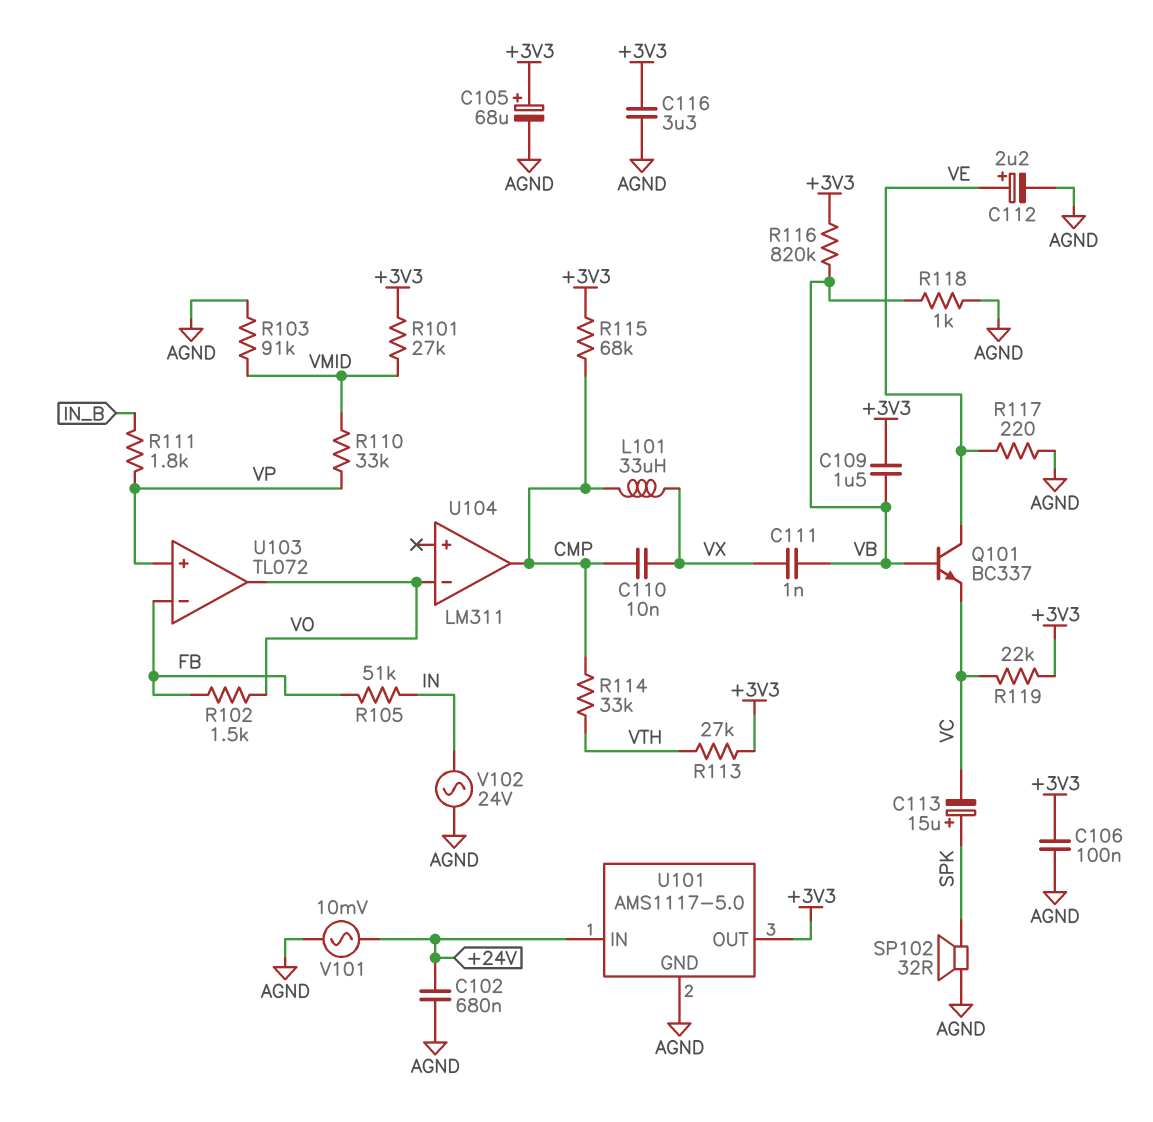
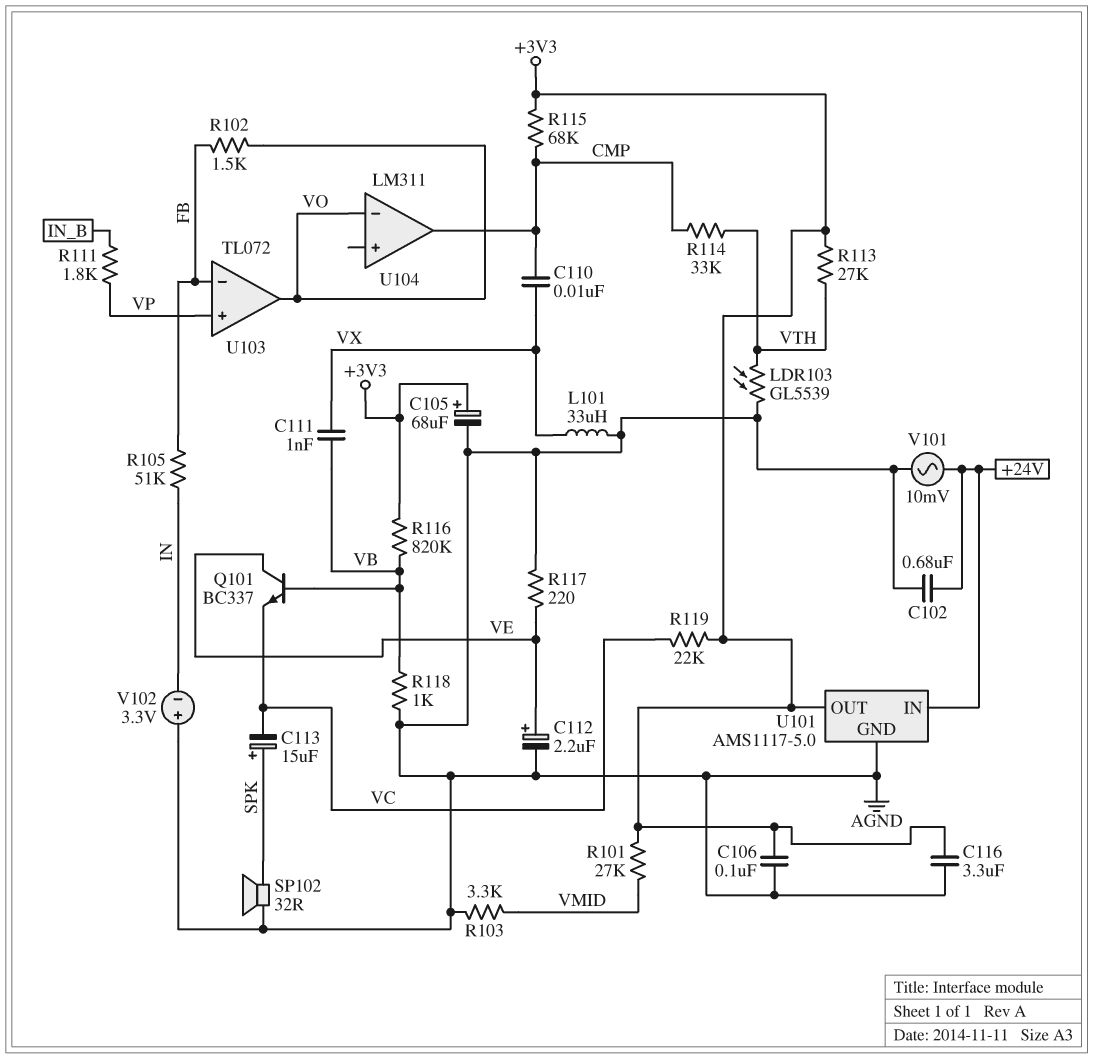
C109: 1.5uF (+3V3, VB) -> none
L101: 33uH (CMP, VX) -> 33uH (AGND, VX)
LDR103: none -> GL5539 (AGND, VTH)
R103: 91k (AGND, VMID) -> 3.3k (AGND, VMID)
R110: 33k (VMID, VP) -> none
V102: AC 24V (AGND, IN) -> 3.3V (plus AGND, minus IN)

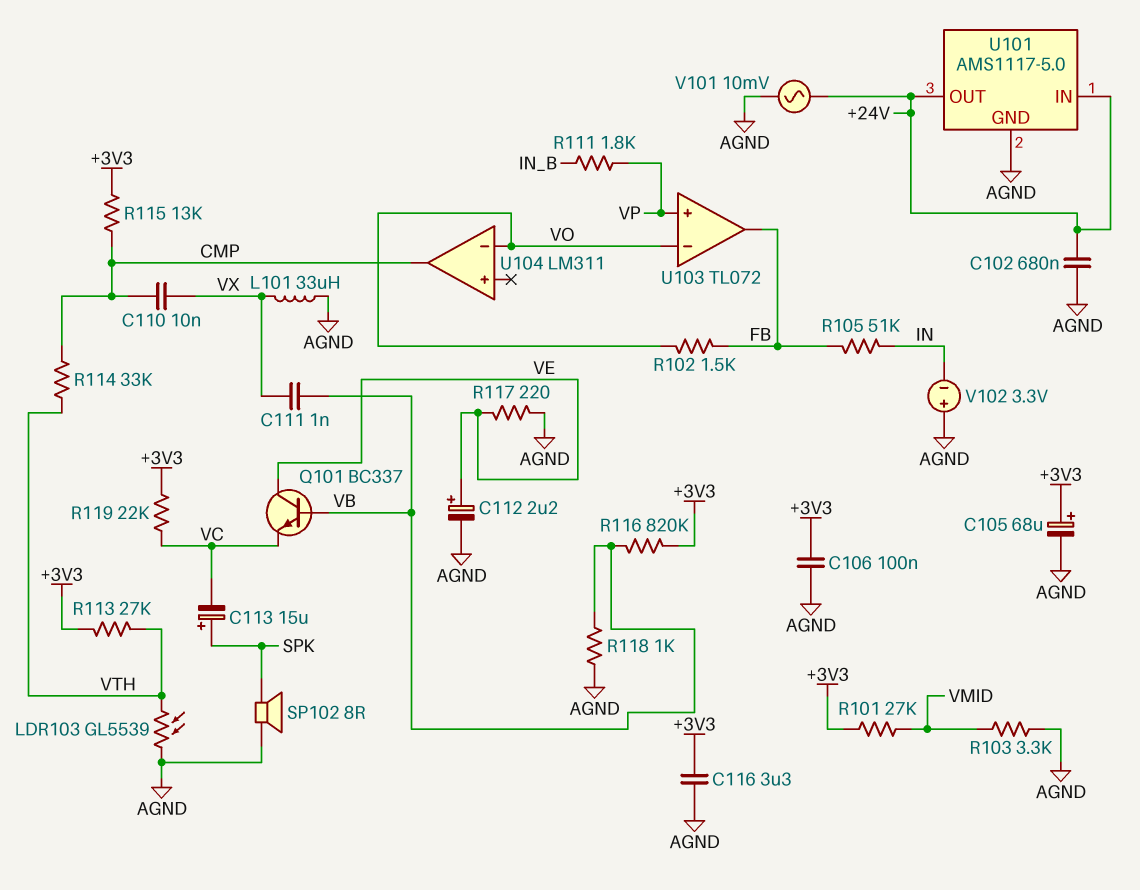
R115: 68k (+3V3, CMP) -> 13k (+3V3, CMP)
SP102: speaker 32R (AGND, SPK) -> speaker 8R (AGND, SPK)
U101 pin OUT: +3V3 -> +24V
U103 pin in-: FB -> VO
U103 pin out: VO -> FB

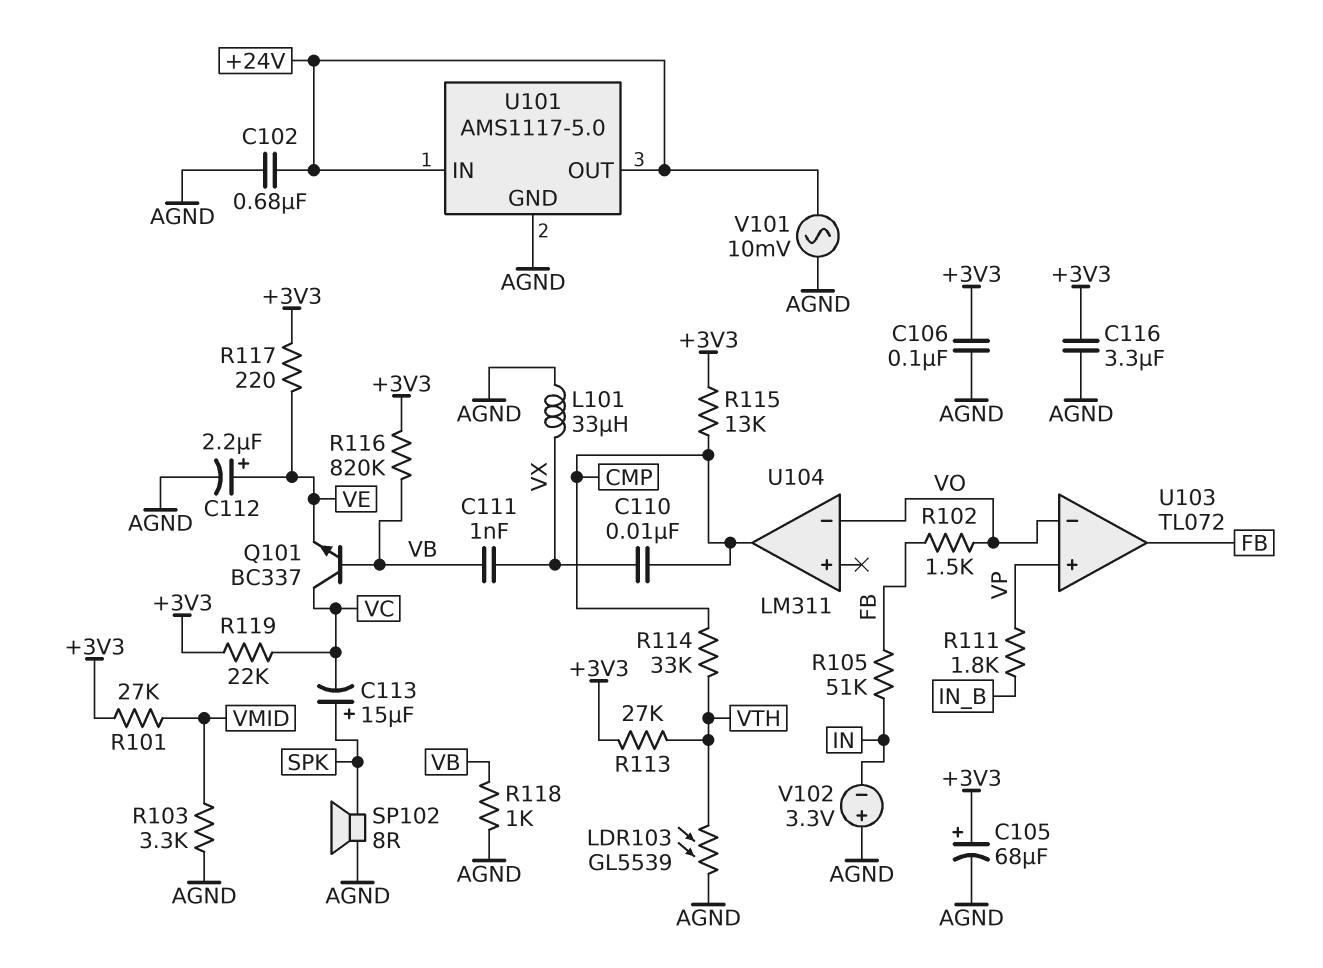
Q101: NPN BC337 (B VB, C VE, E VC) -> NPN BC337 (B VB, C VC, E VE)
R117: 220 (AGND, VE) -> 220 (+3V3, VE)

